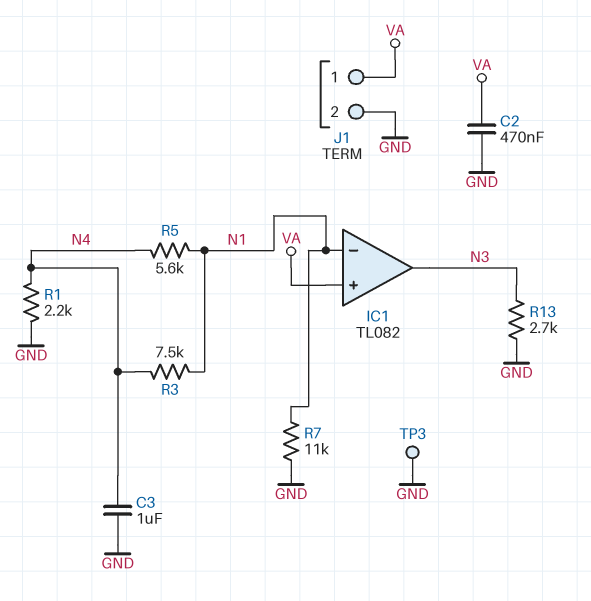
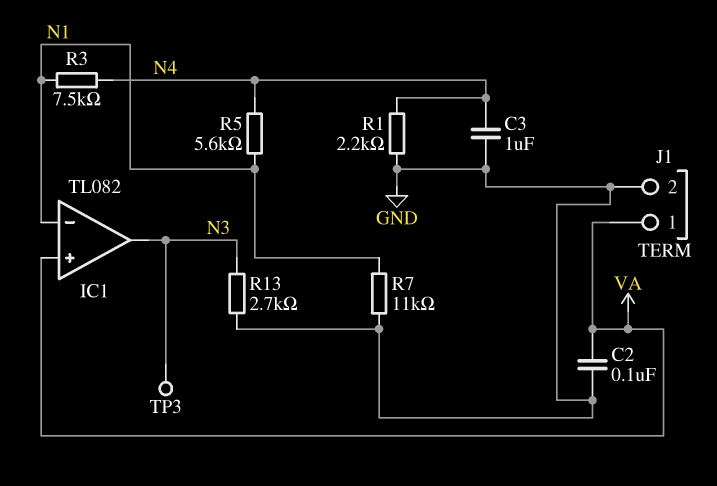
C2: 470nF (GND, VA) -> 100nF (GND, VA)
TP3: test point (GND) -> test point (N3)

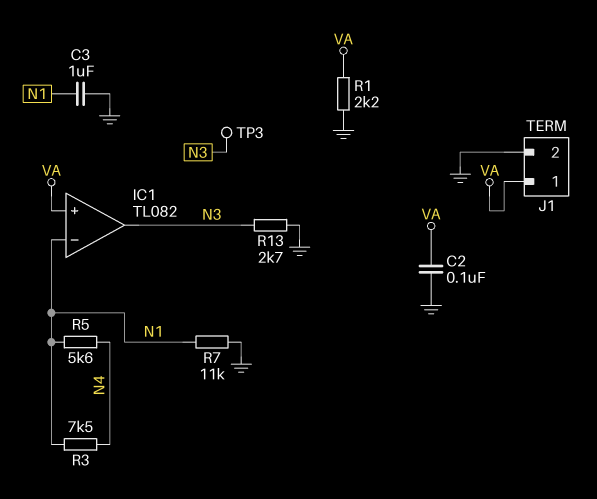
C3: 1uF (GND, N4) -> 1uF (GND, N1)
R1: 2.2k (GND, N4) -> 2.2k (GND, VA)

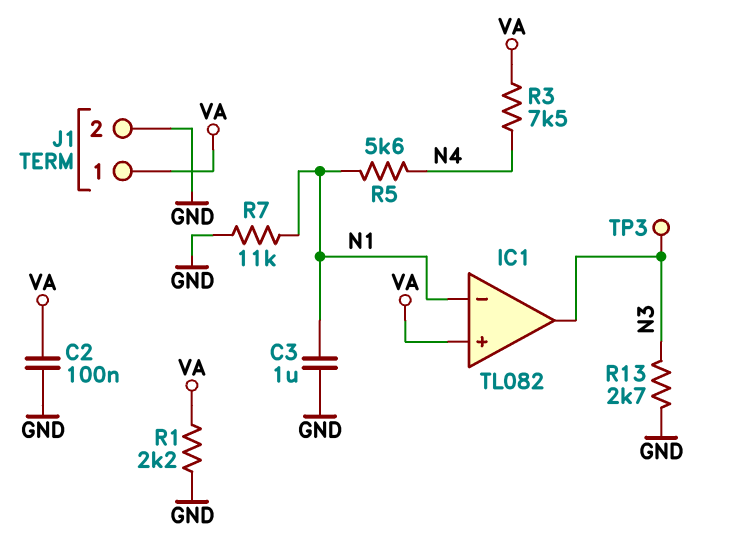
R3: 7.5k (N1, N4) -> 7.5k (N4, VA)

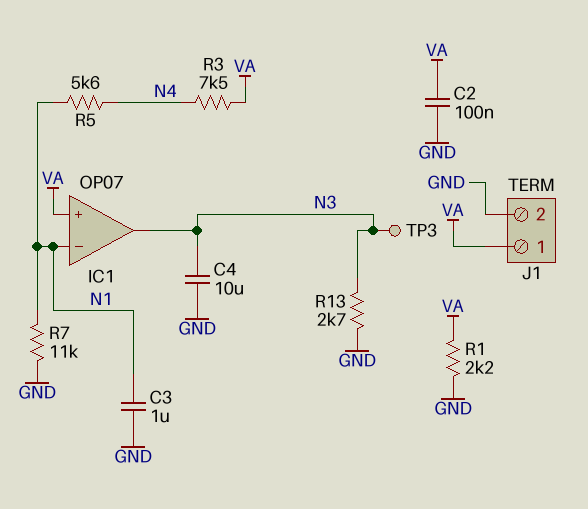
C4: none -> 10uF (GND, N3)
IC1: TL082 -> OP07

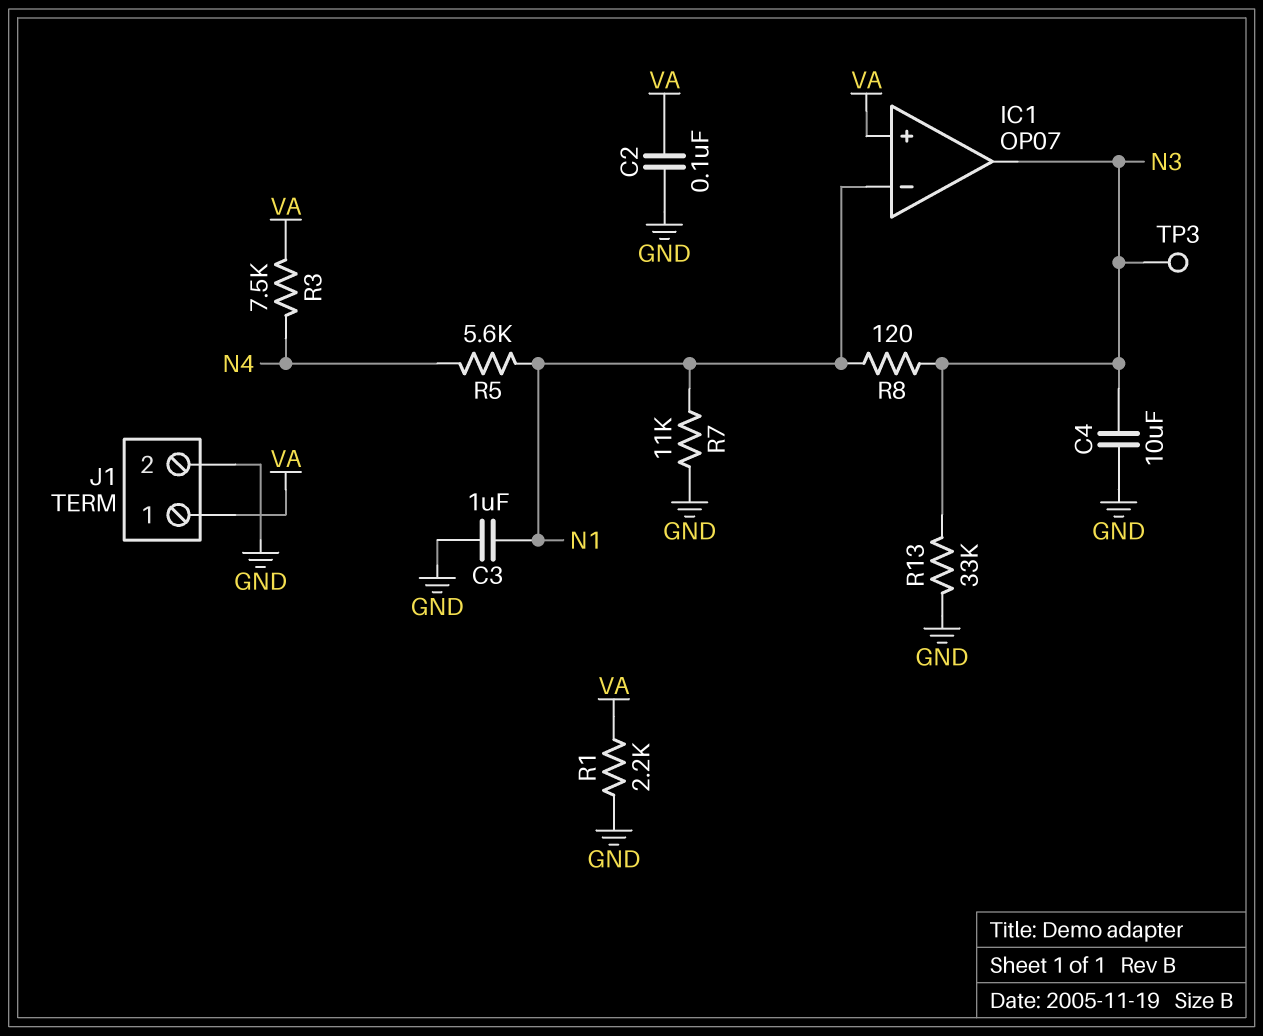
R8: none -> 120 (N1, N3)
R13: 2.7k (GND, N3) -> 33k (GND, N3)

